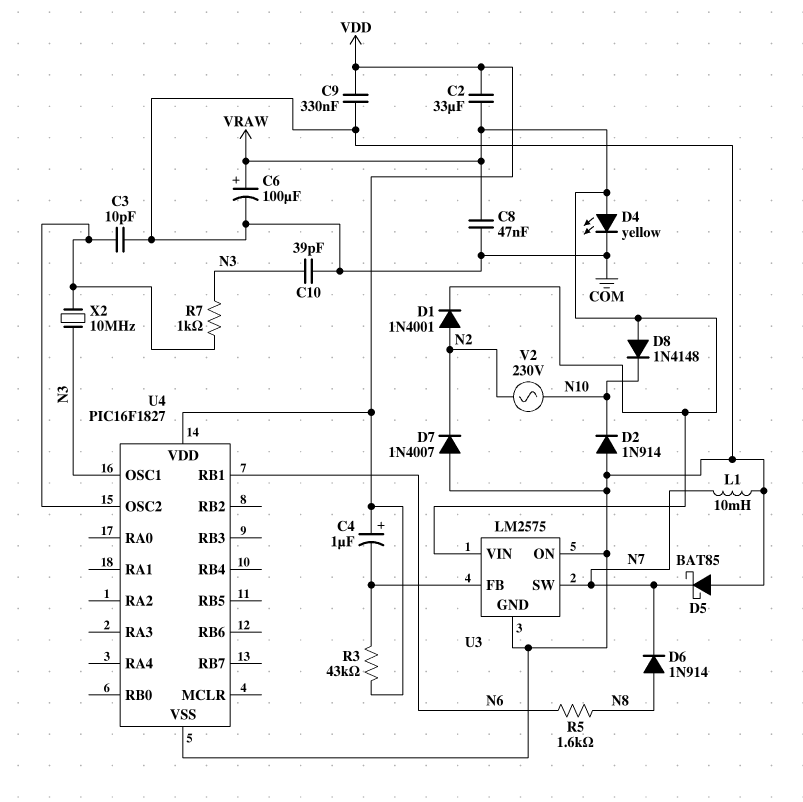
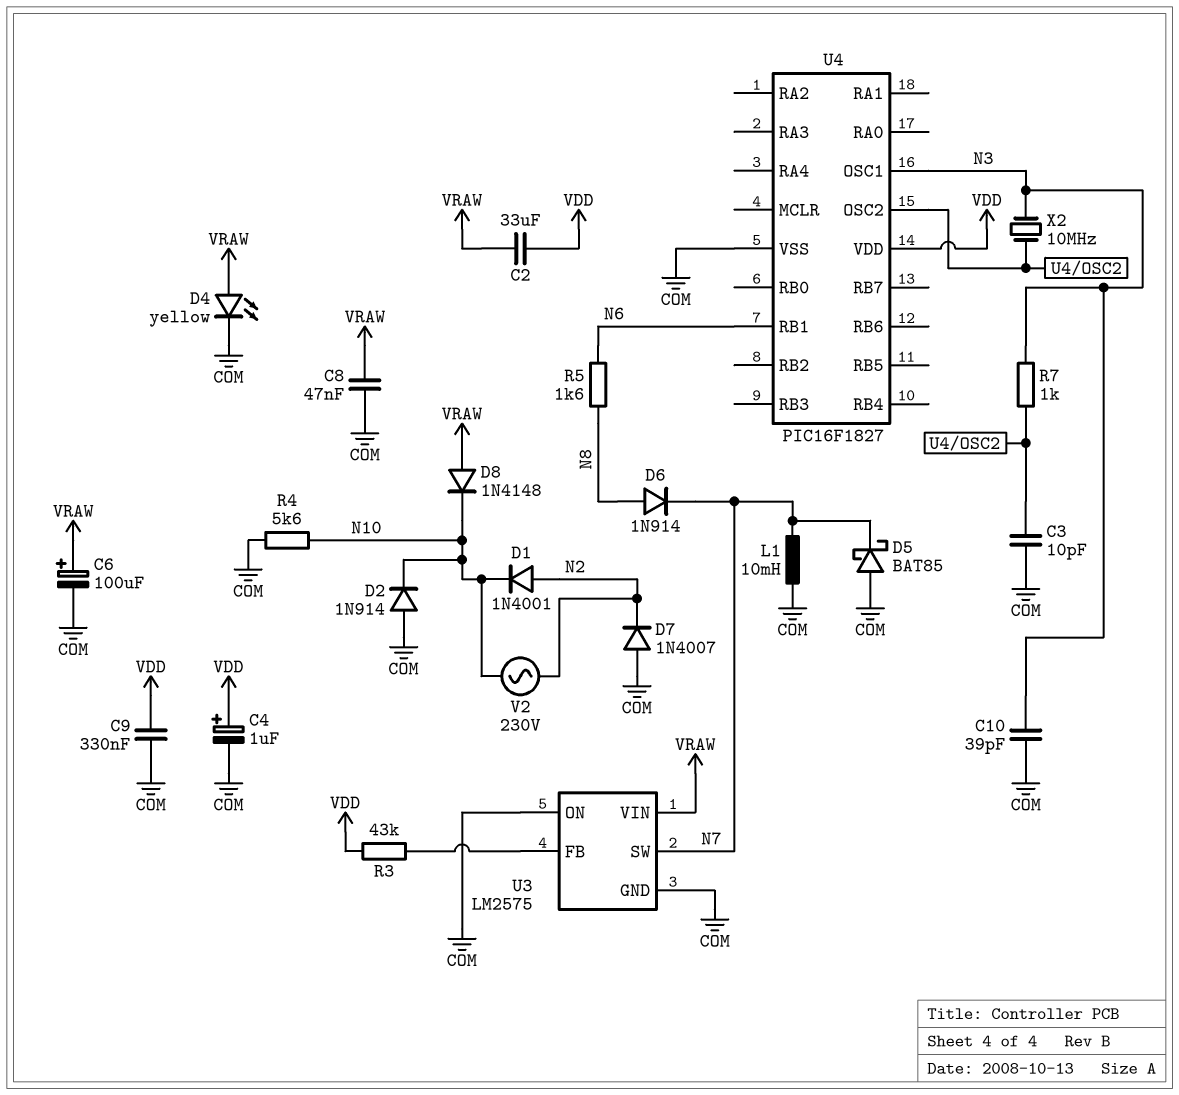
C4: 1uF (plus VDD, minus U3/FB) -> 1uF (plus VDD, minus COM)
D1: diode 1N4001 (A N2, K VRAW) -> diode 1N4001 (A N2, K N10)
R4: none -> 5.6k (COM, N10)

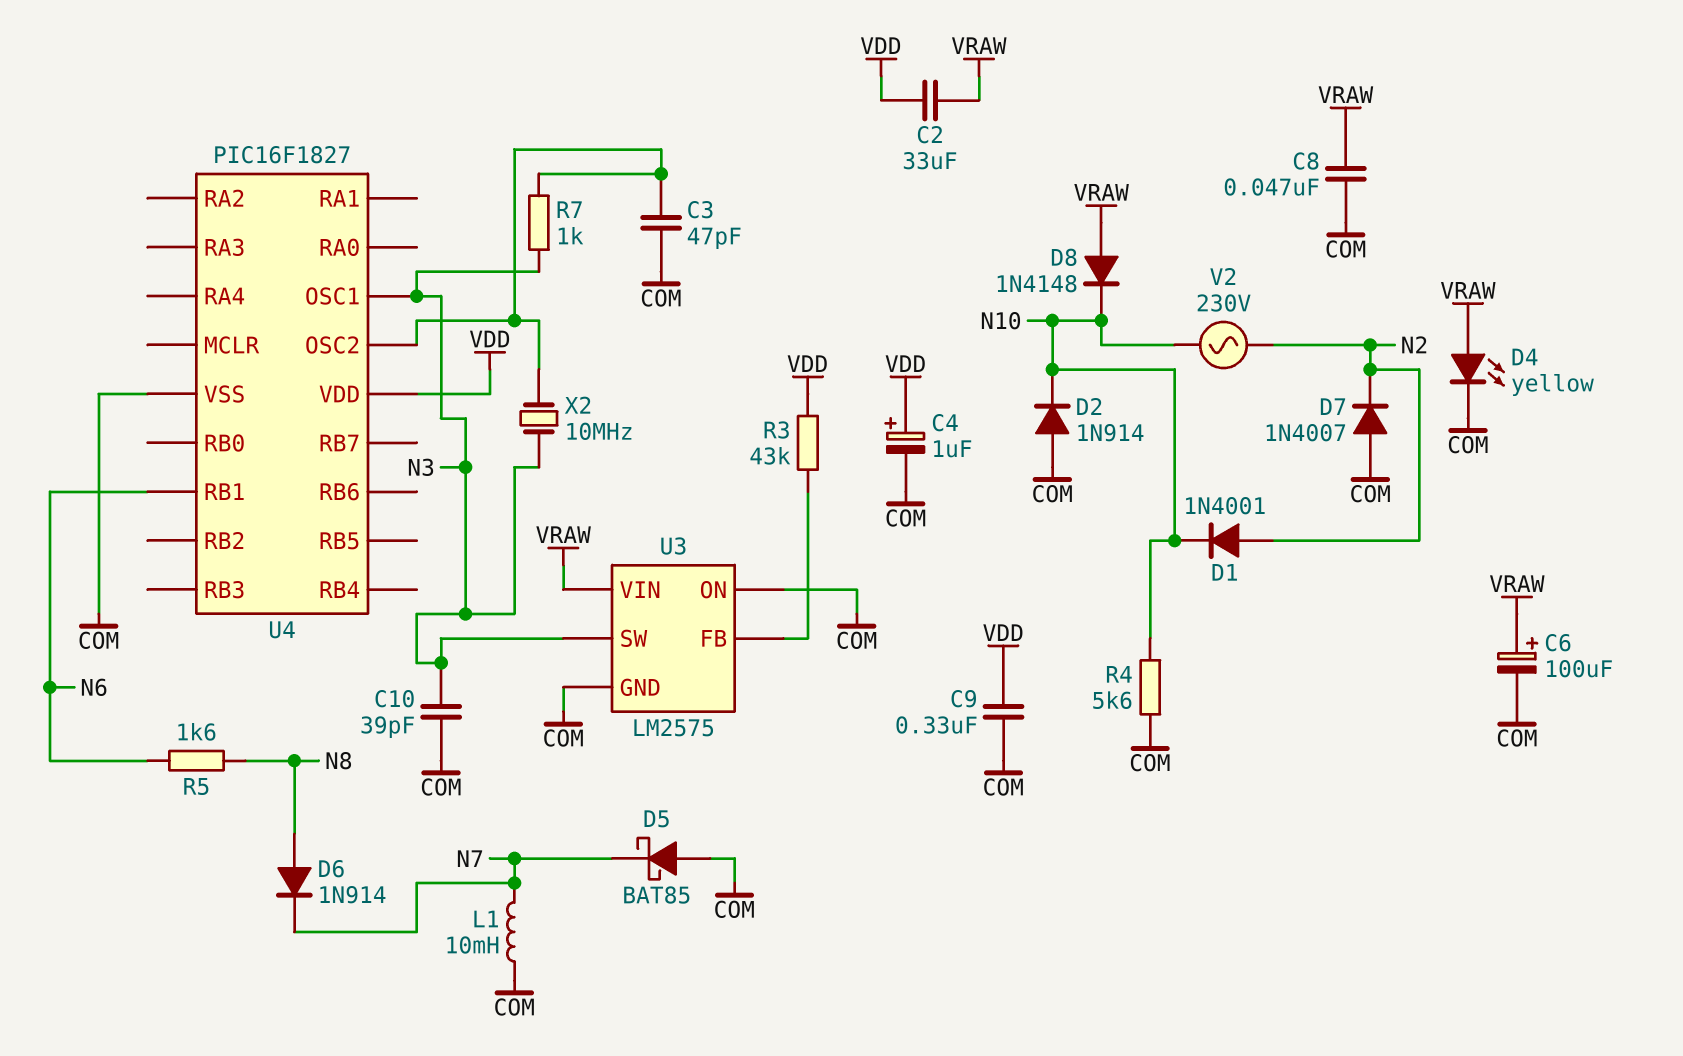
C3: 10pF (COM, U4/OSC2) -> 47pF (COM, U4/OSC2)
U3 pin SW: N7 -> N3

